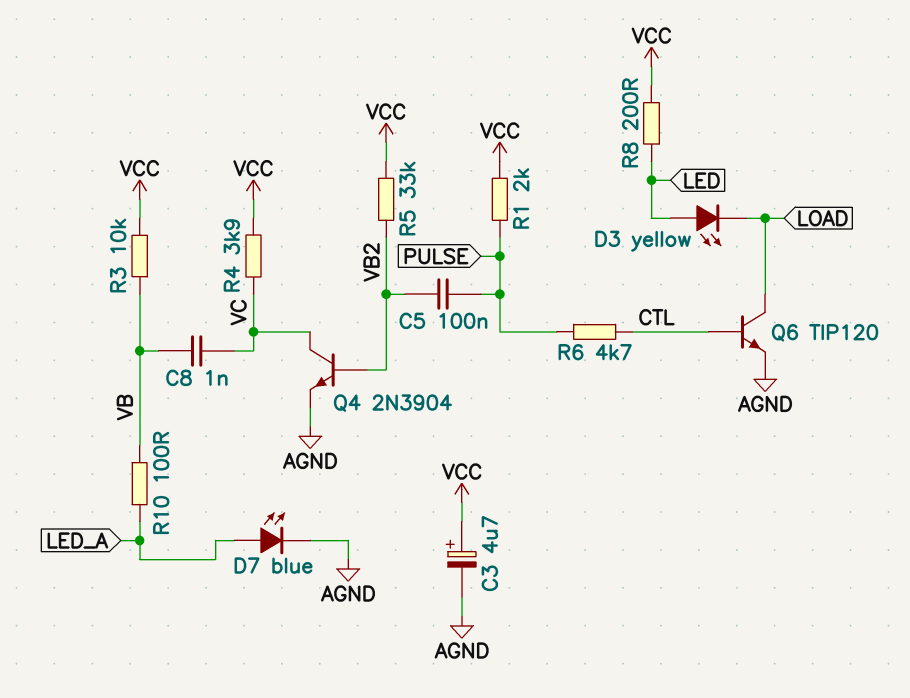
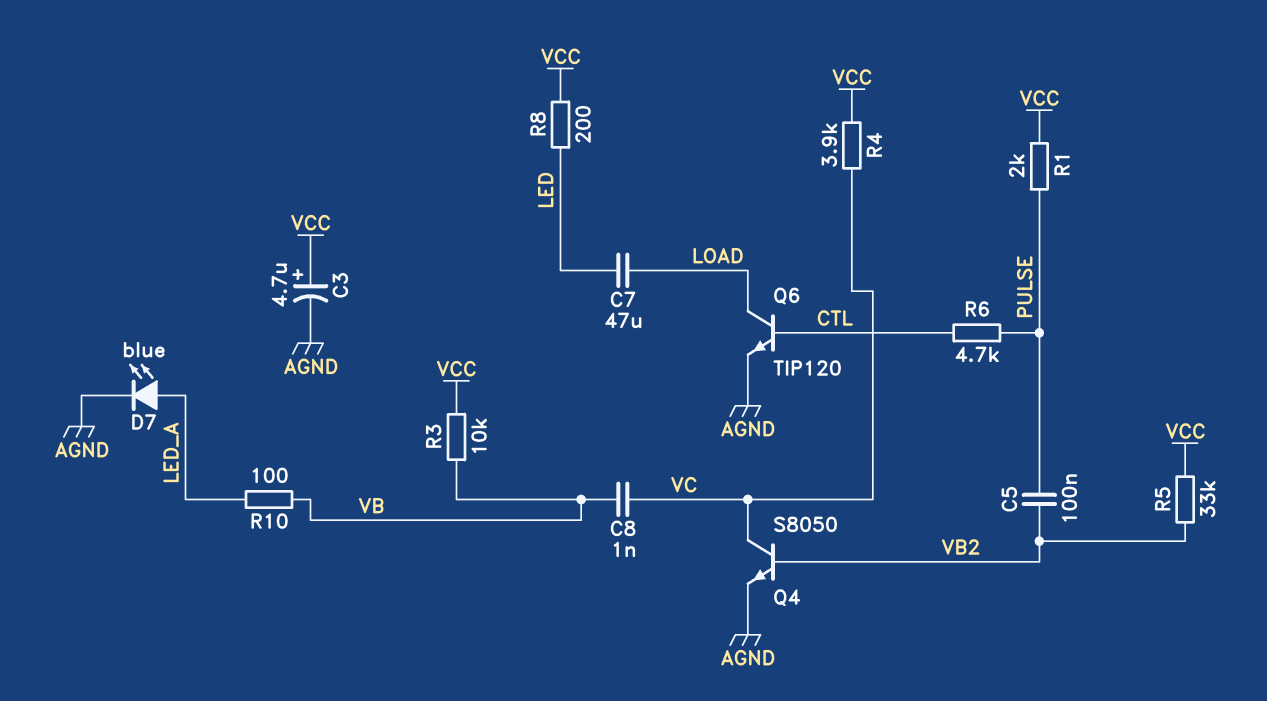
C7: none -> 47uF (LED, LOAD)
D3: LED yellow (A LED, K LOAD) -> none
Q4: NPN 2N3904 (B VB2, C VC, E AGND) -> NPN S8050 (B VB2, C VC, E AGND)

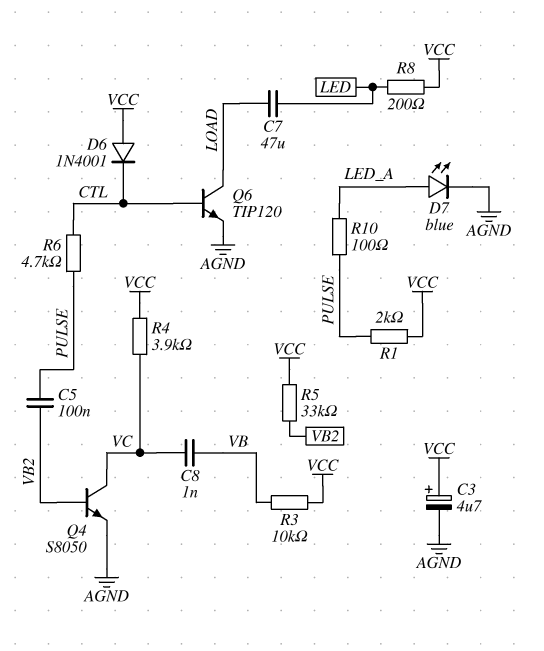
D6: none -> diode 1N4001 (A VCC, K CTL)
R10: 100 (LED_A, VB) -> 100 (LED_A, PULSE)

